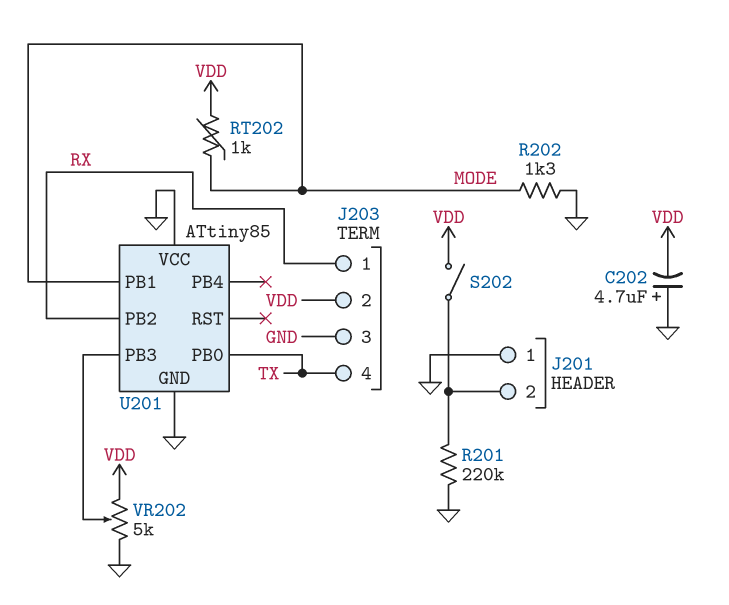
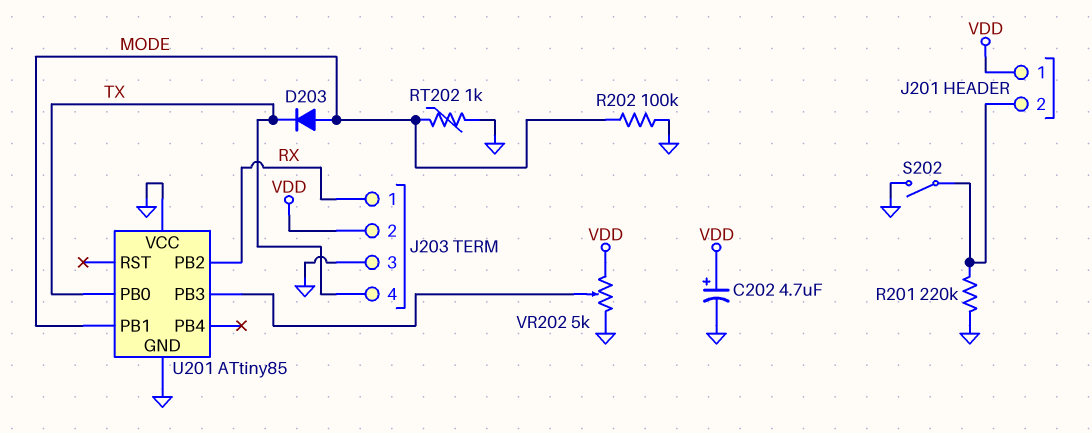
C202: 4.7uF (plus GND, minus VDD) -> 4.7uF (plus VDD, minus GND)
D203: none -> diode (A MODE, K TX)
J201 pin 1: GND -> VDD
R202: 1.3k (GND, MODE) -> 100k (GND, MODE)
RT202: 1k (MODE, VDD) -> 1k (GND, MODE)
S202: switch (J201/2, VDD) -> switch (GND, J201/2)

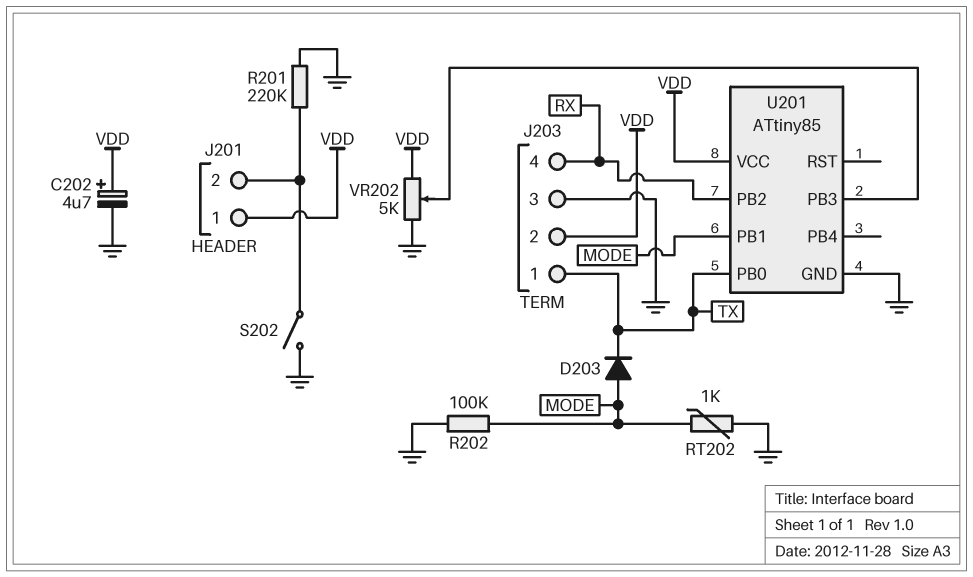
J203 pin 1: RX -> TX
J203 pin 4: TX -> RX
U201 pin VCC: GND -> VDD

